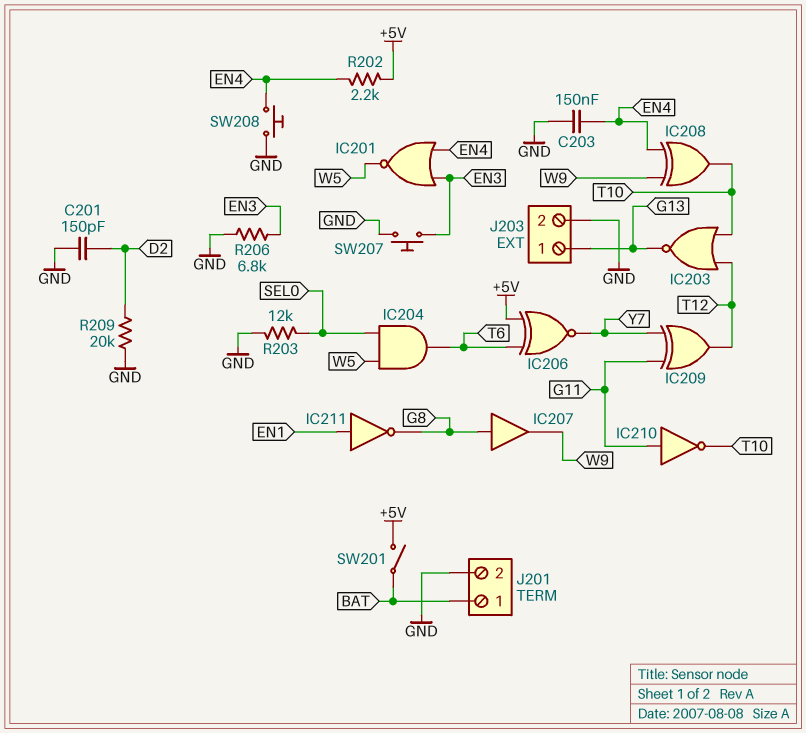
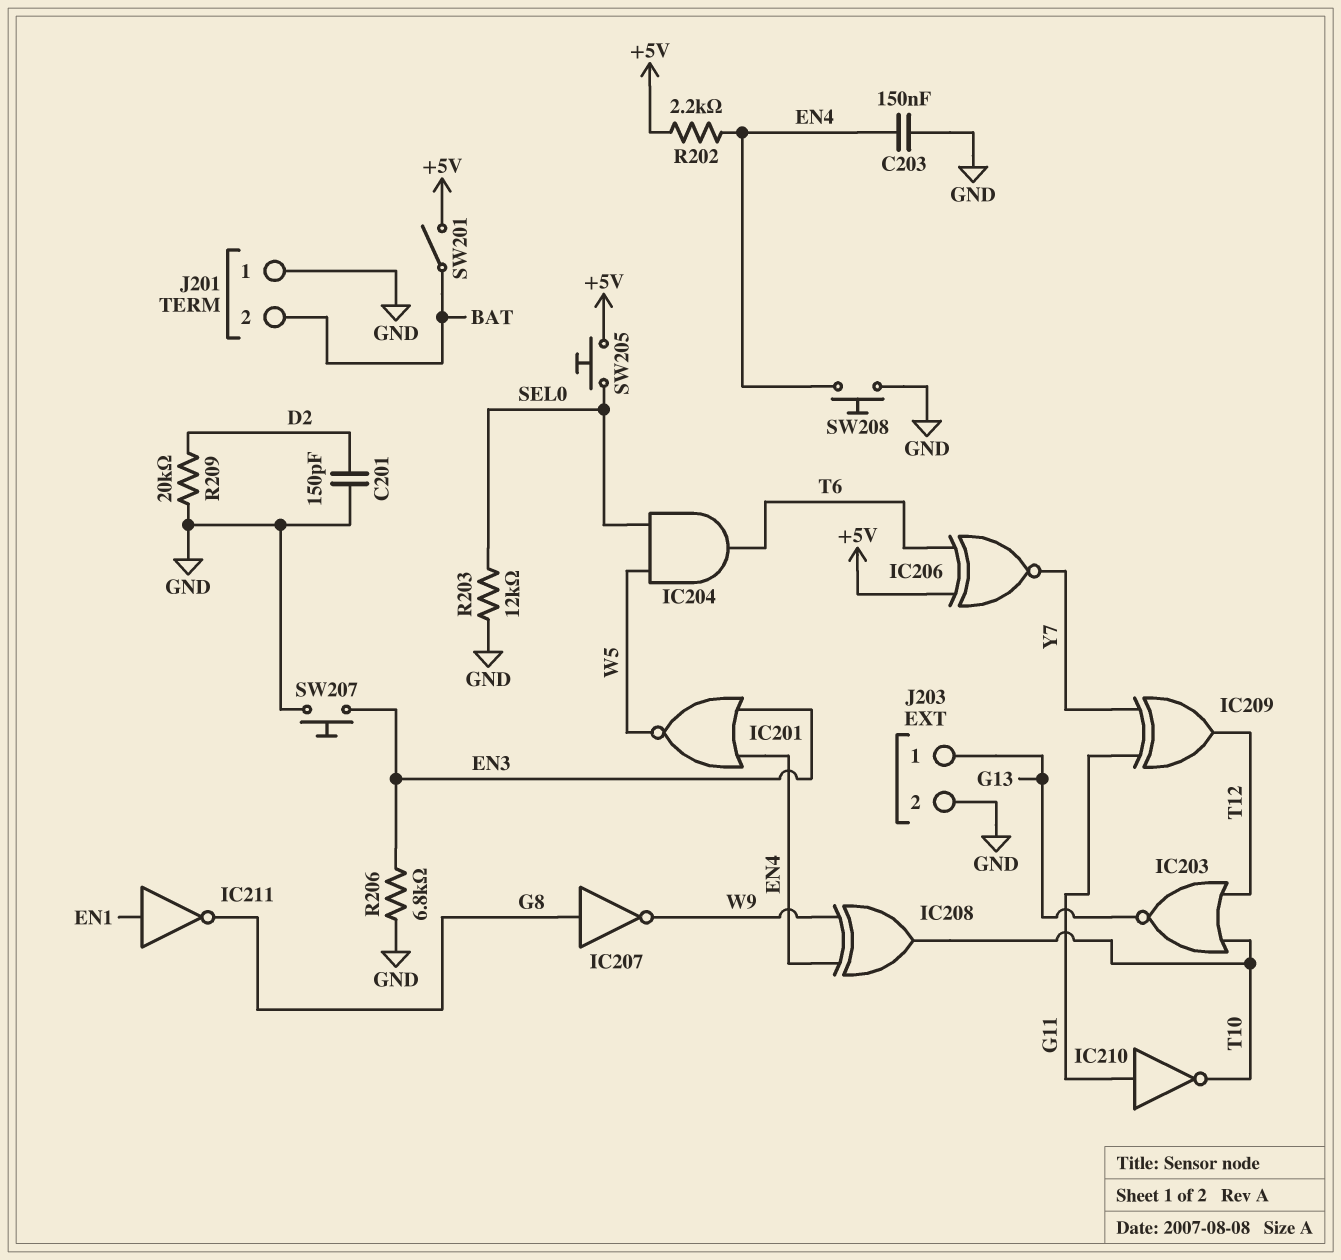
IC207: buffer (in G8, out W9) -> NOT (in G8, out W9)
J201 pin 1: BAT -> GND
J201 pin 2: GND -> BAT
SW205: none -> button (+5V, SEL0)

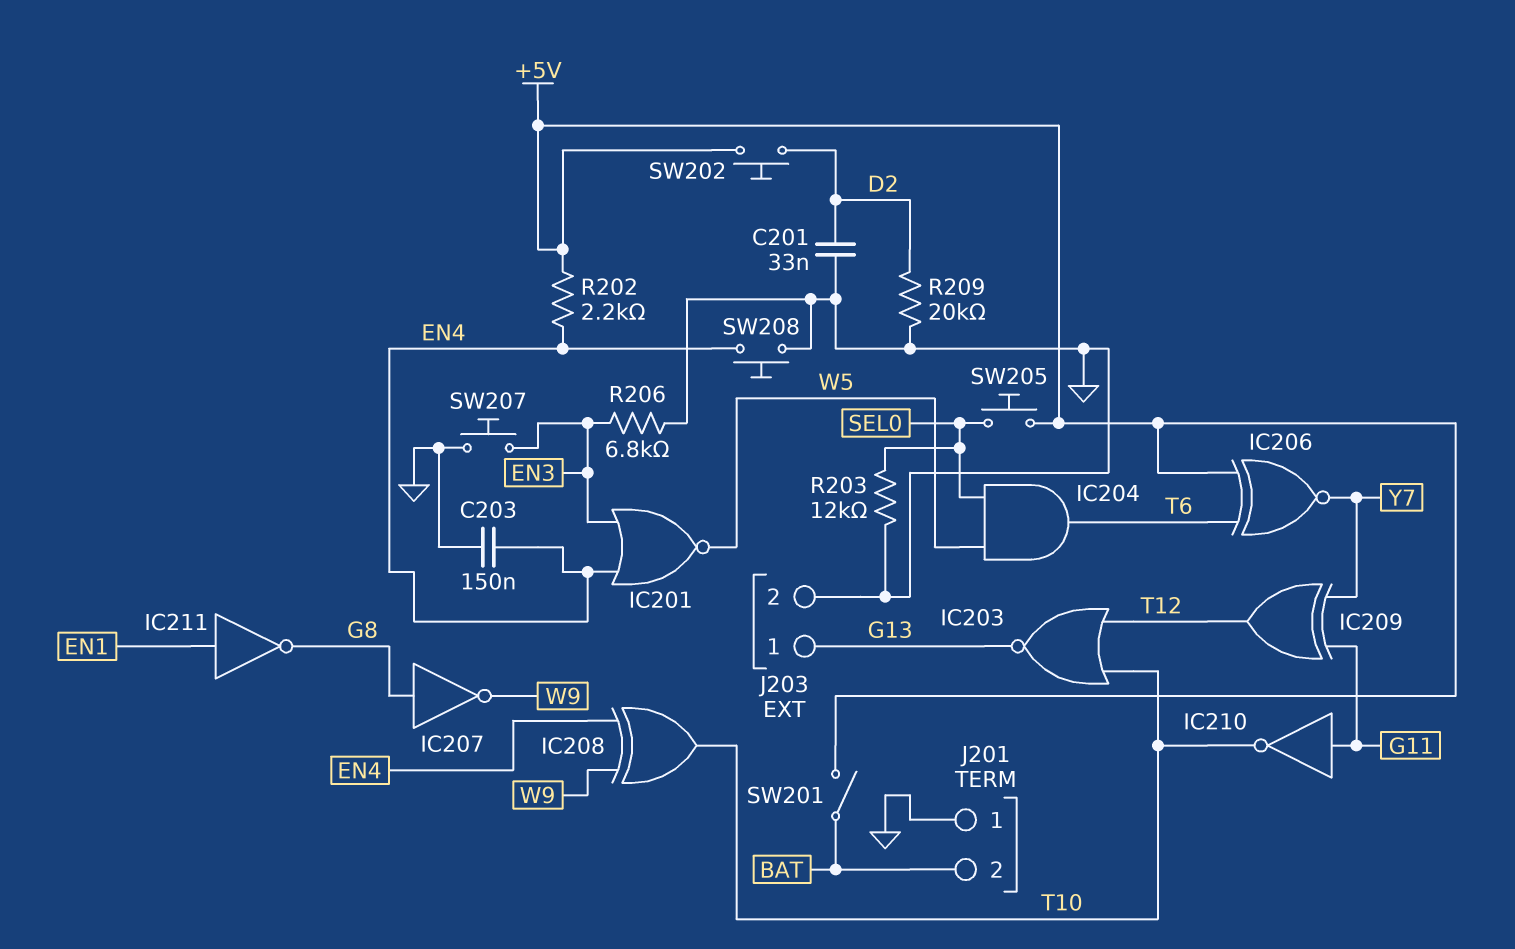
C201: 150pF (D2, GND) -> 33nF (D2, GND)
SW202: none -> button (+5V, D2)

